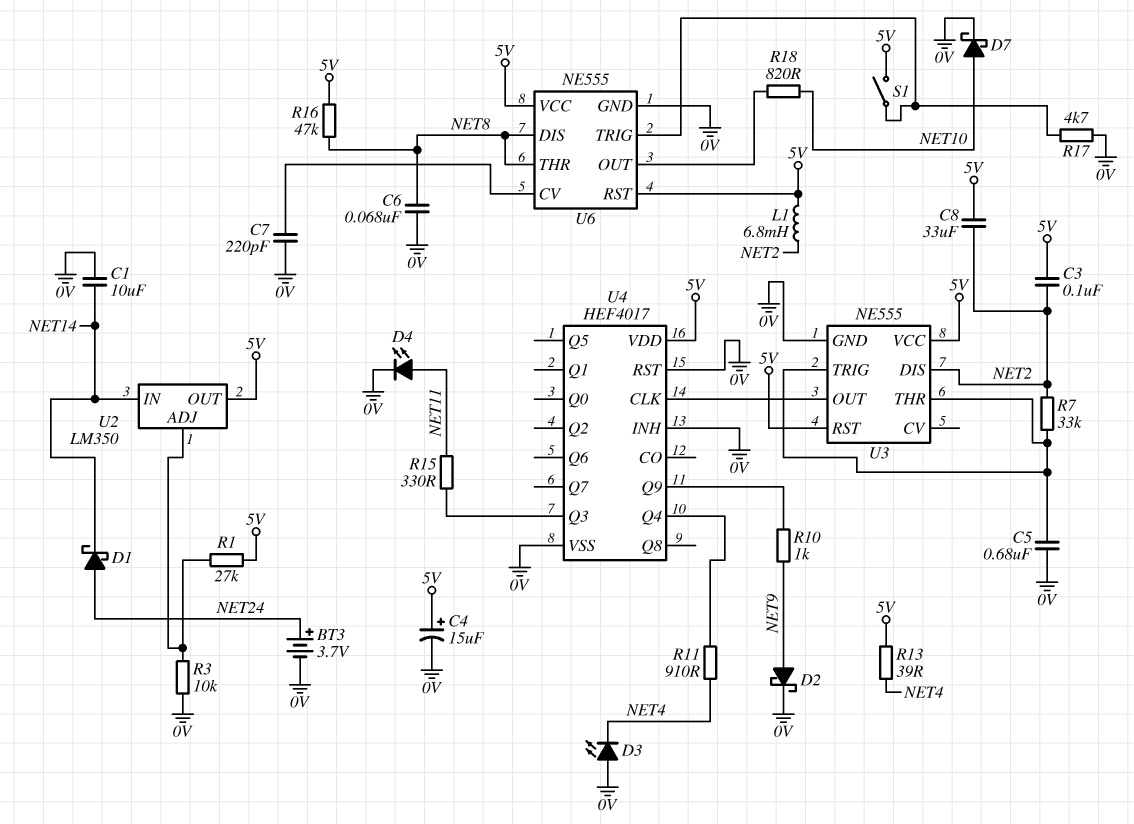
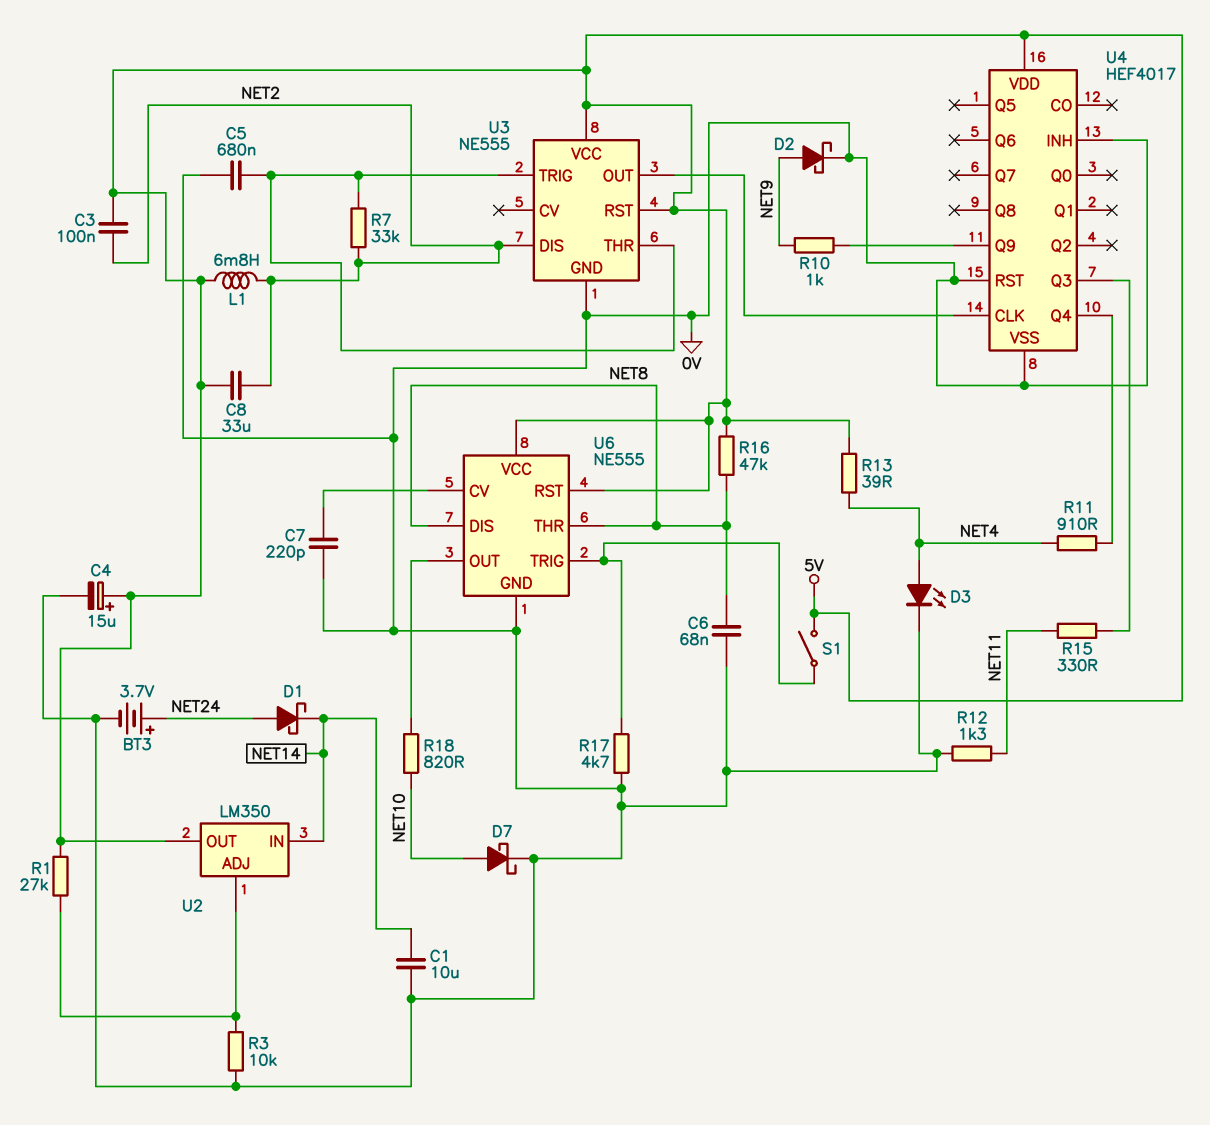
D3: LED (A 0V, K NET4) -> LED (A NET4, K 0V)
D4: LED (A NET11, K 0V) -> none
R12: none -> 1.3k (0V, NET11)

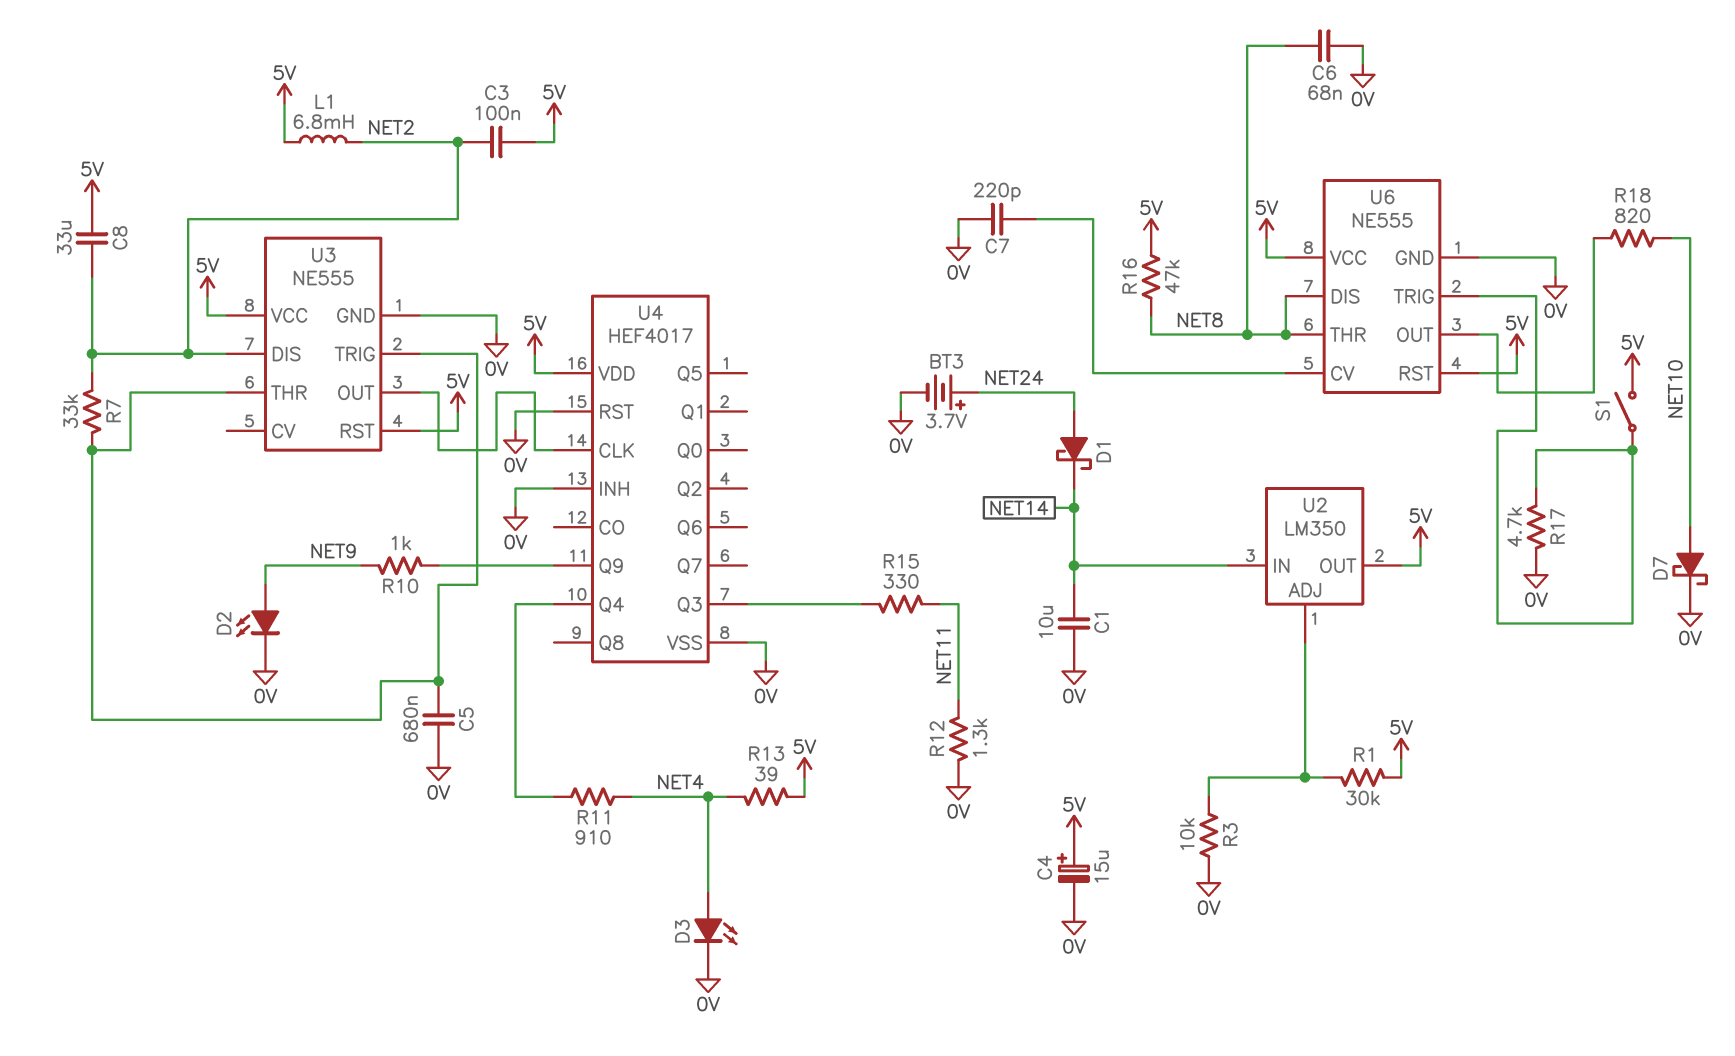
D2: schottky (A NET9, K 0V) -> LED (A NET9, K 0V)
R1: 27k (5V, U2/ADJ) -> 30k (5V, U2/ADJ)

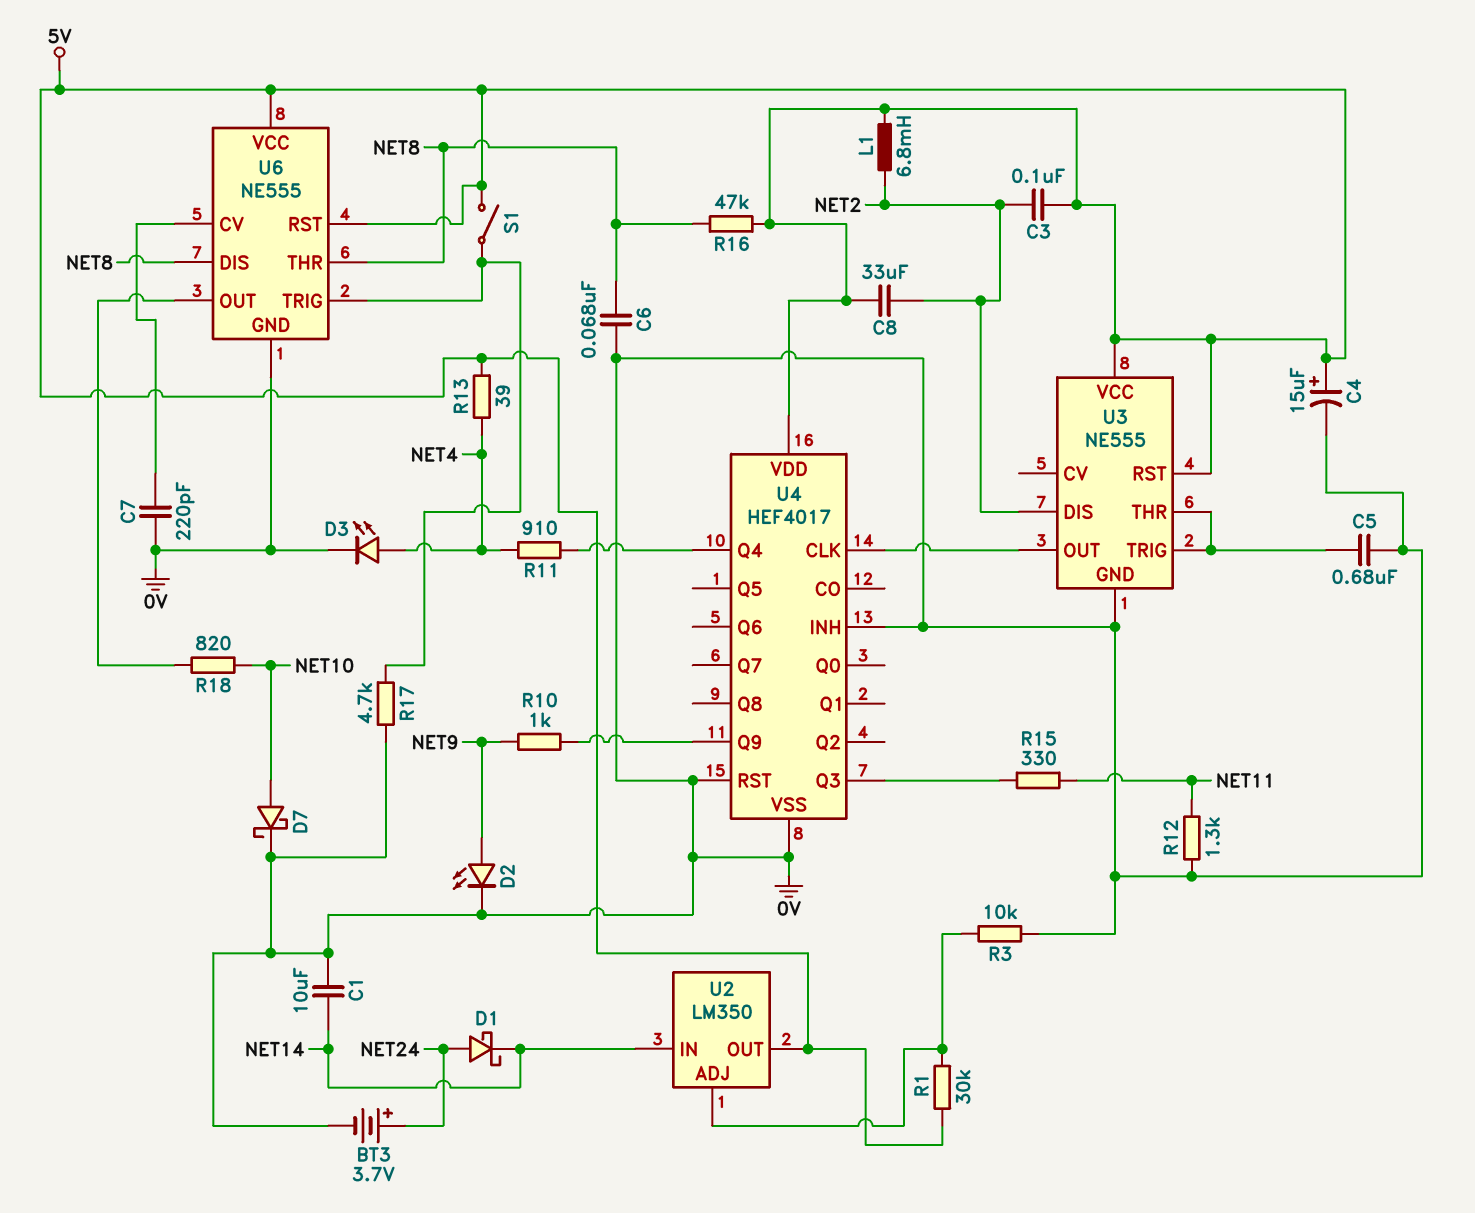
R7: 33k (NET2, U3/THR) -> none

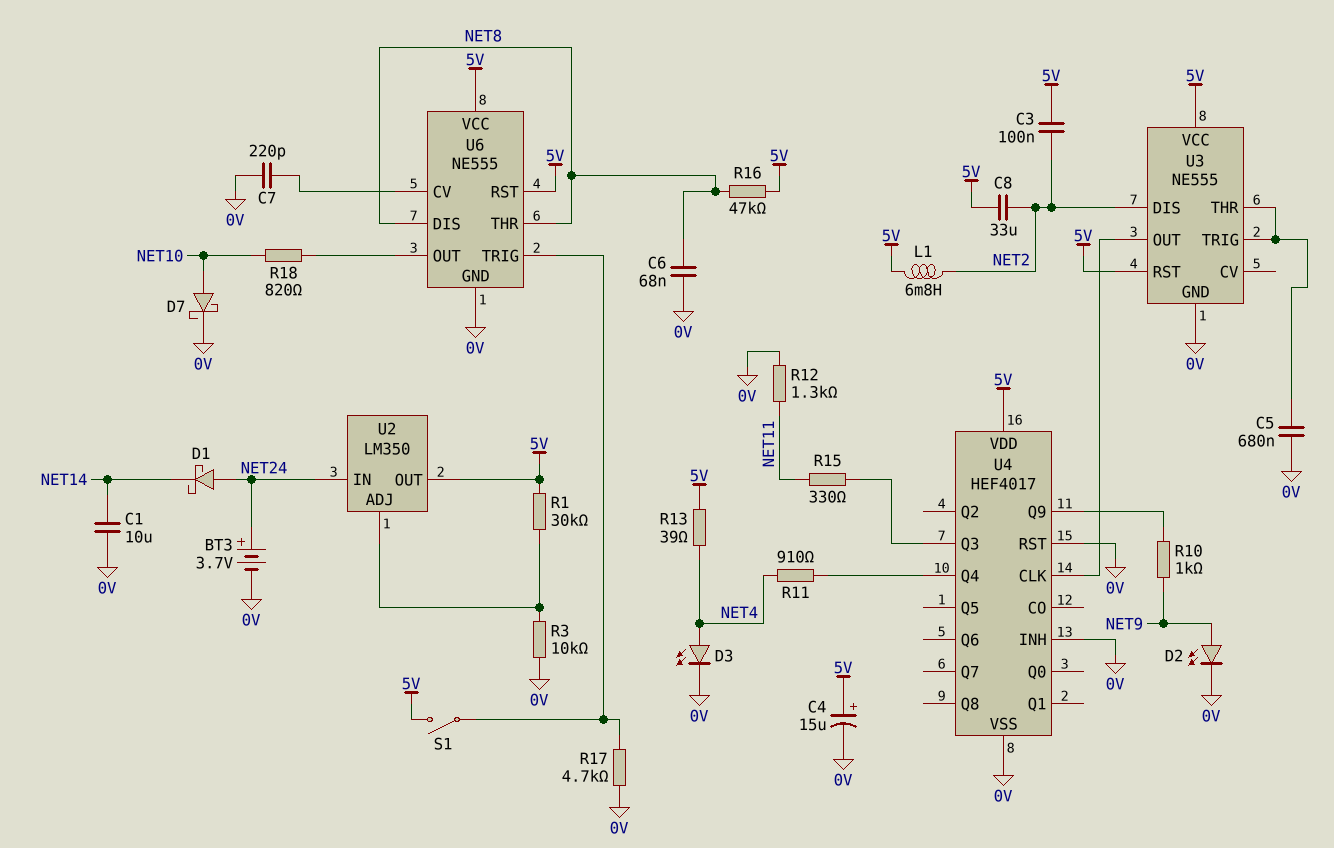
U2 pin IN: NET14 -> NET24

